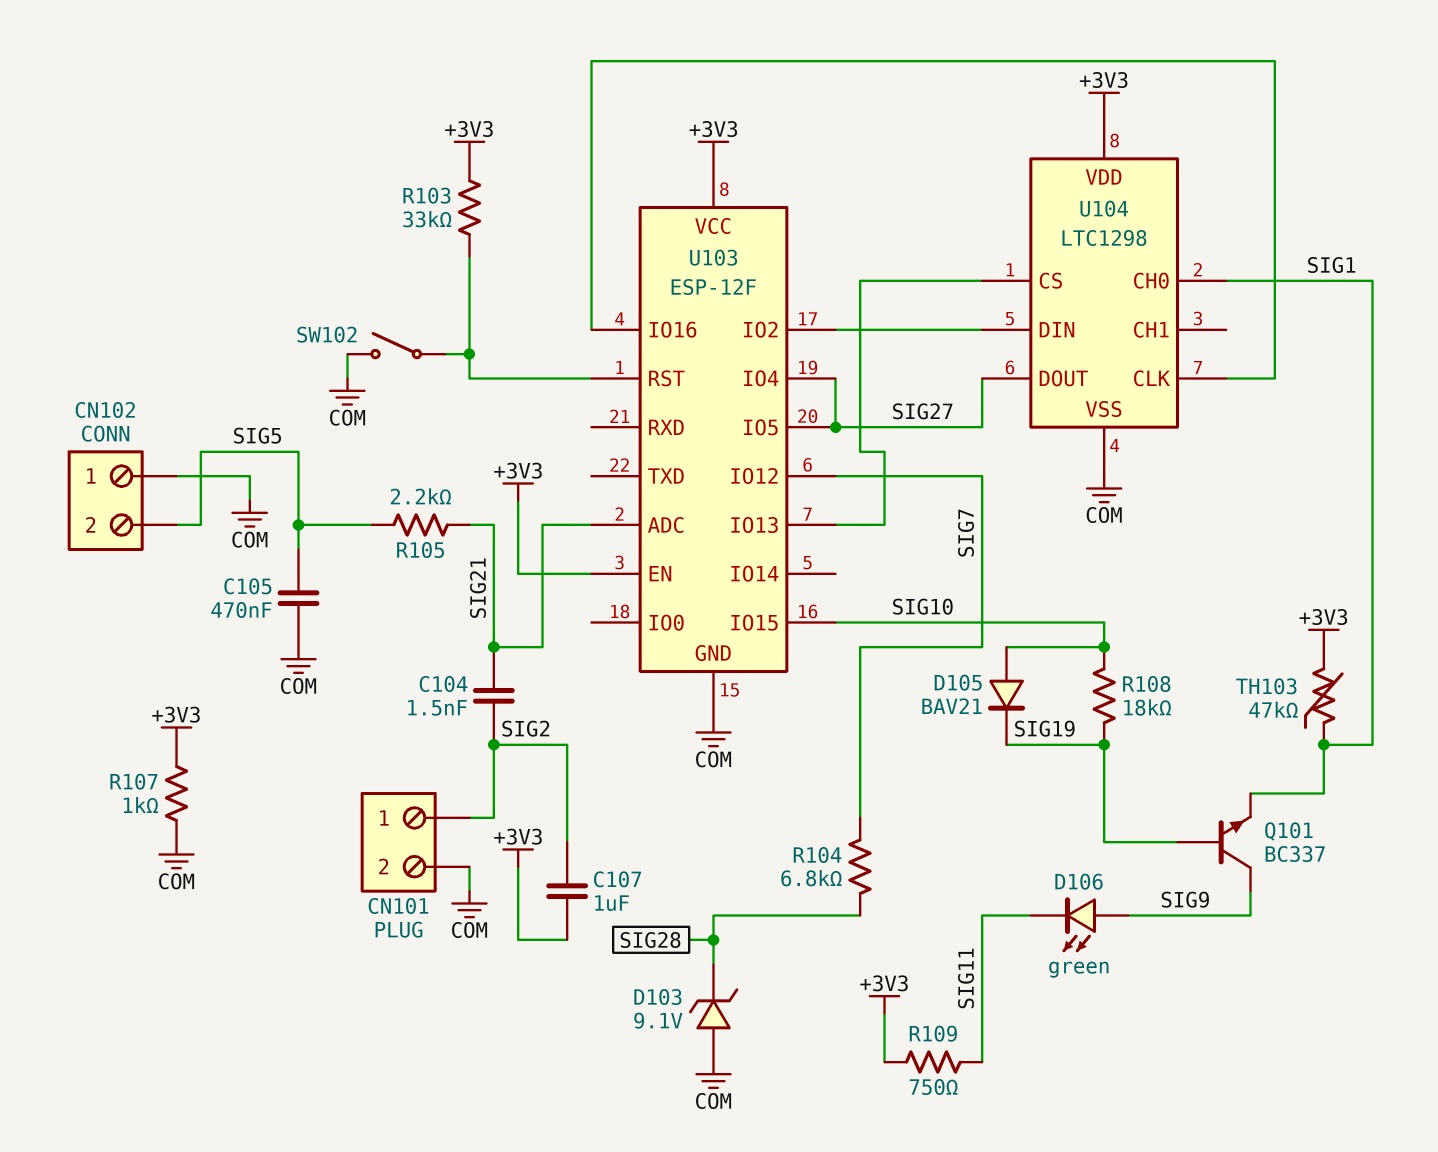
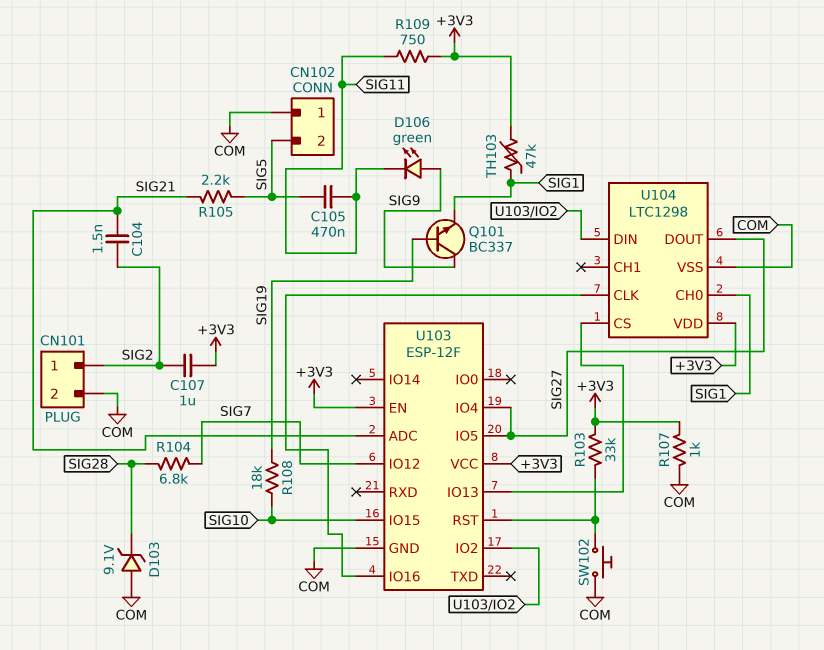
C105: 470nF (COM, SIG5) -> 470nF (SIG5, SIG11)
D105: diode BAV21 (A SIG10, K SIG19) -> none
SW102: switch (COM, U103/RST) -> button (COM, U103/RST)

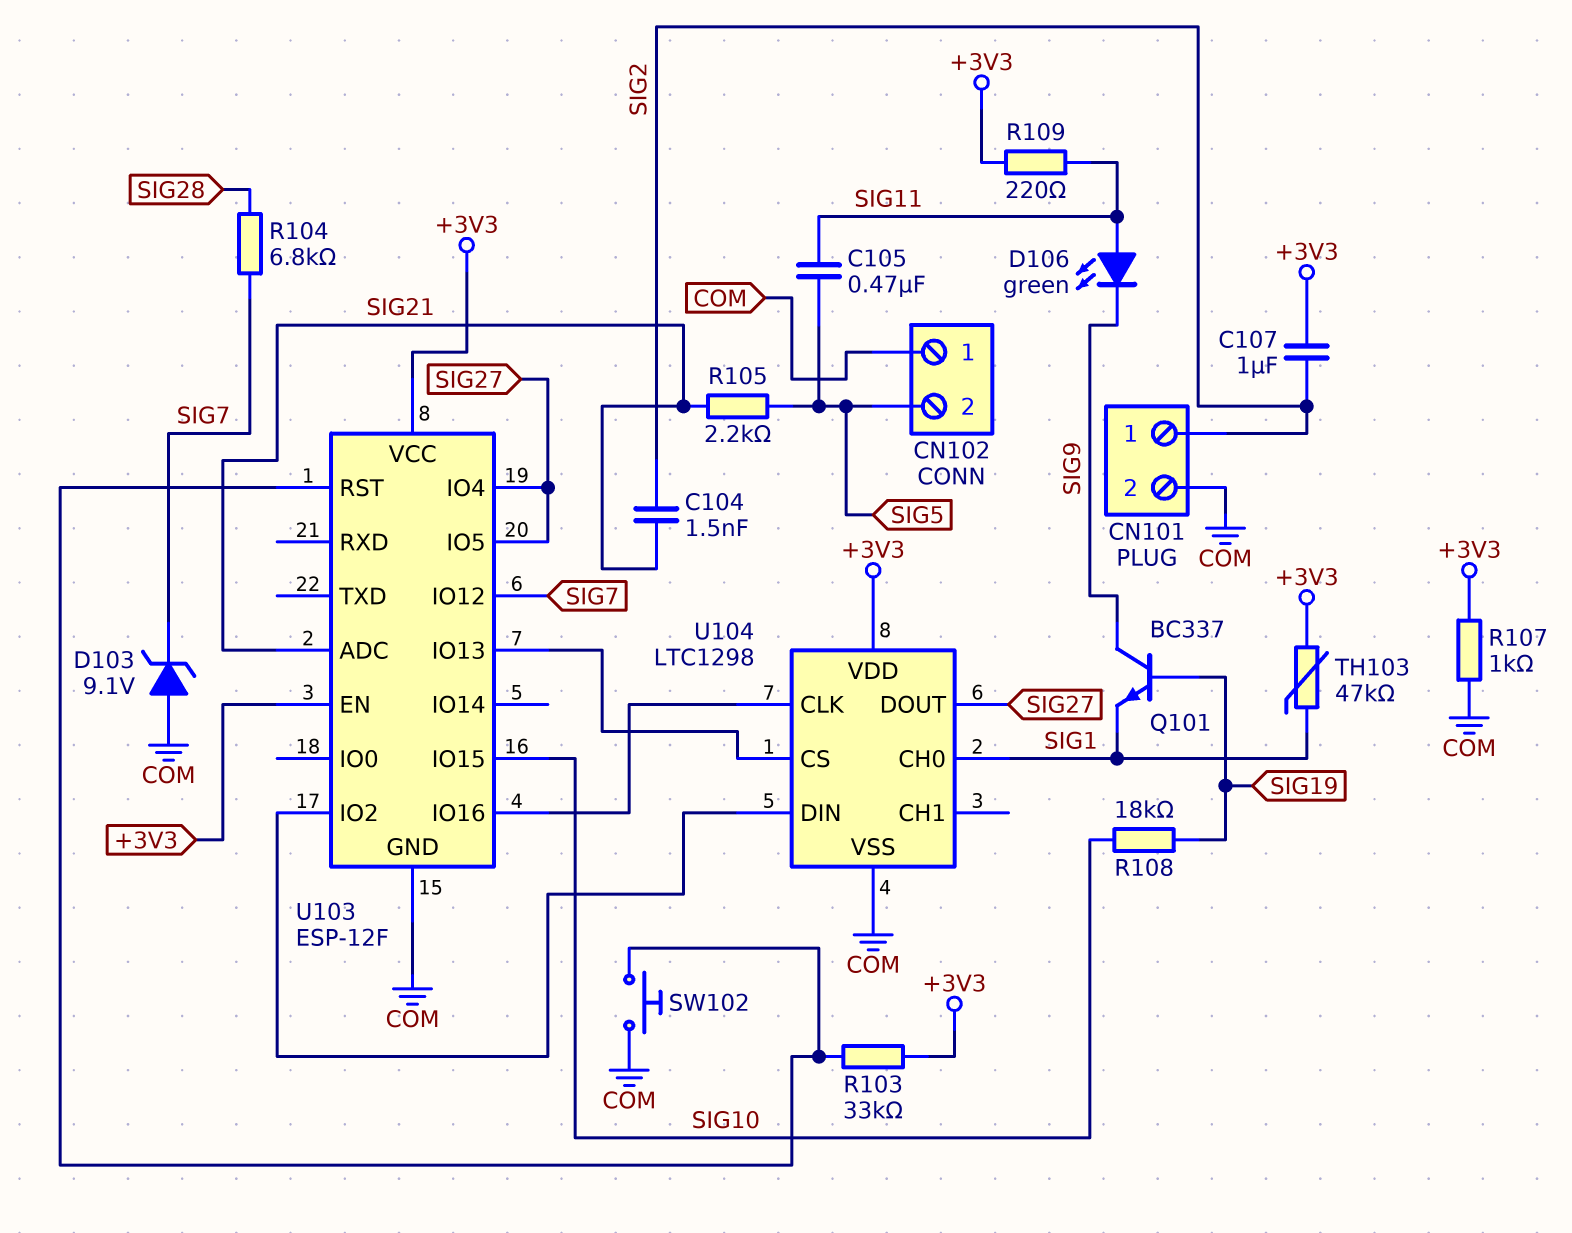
D103: zener 9.1V (A COM, K SIG28) -> zener 9.1V (A COM, K SIG7)
D106: LED green (A SIG9, K SIG11) -> LED green (A SIG11, K SIG9)
R109: 750 (+3V3, SIG11) -> 220 (+3V3, SIG11)

